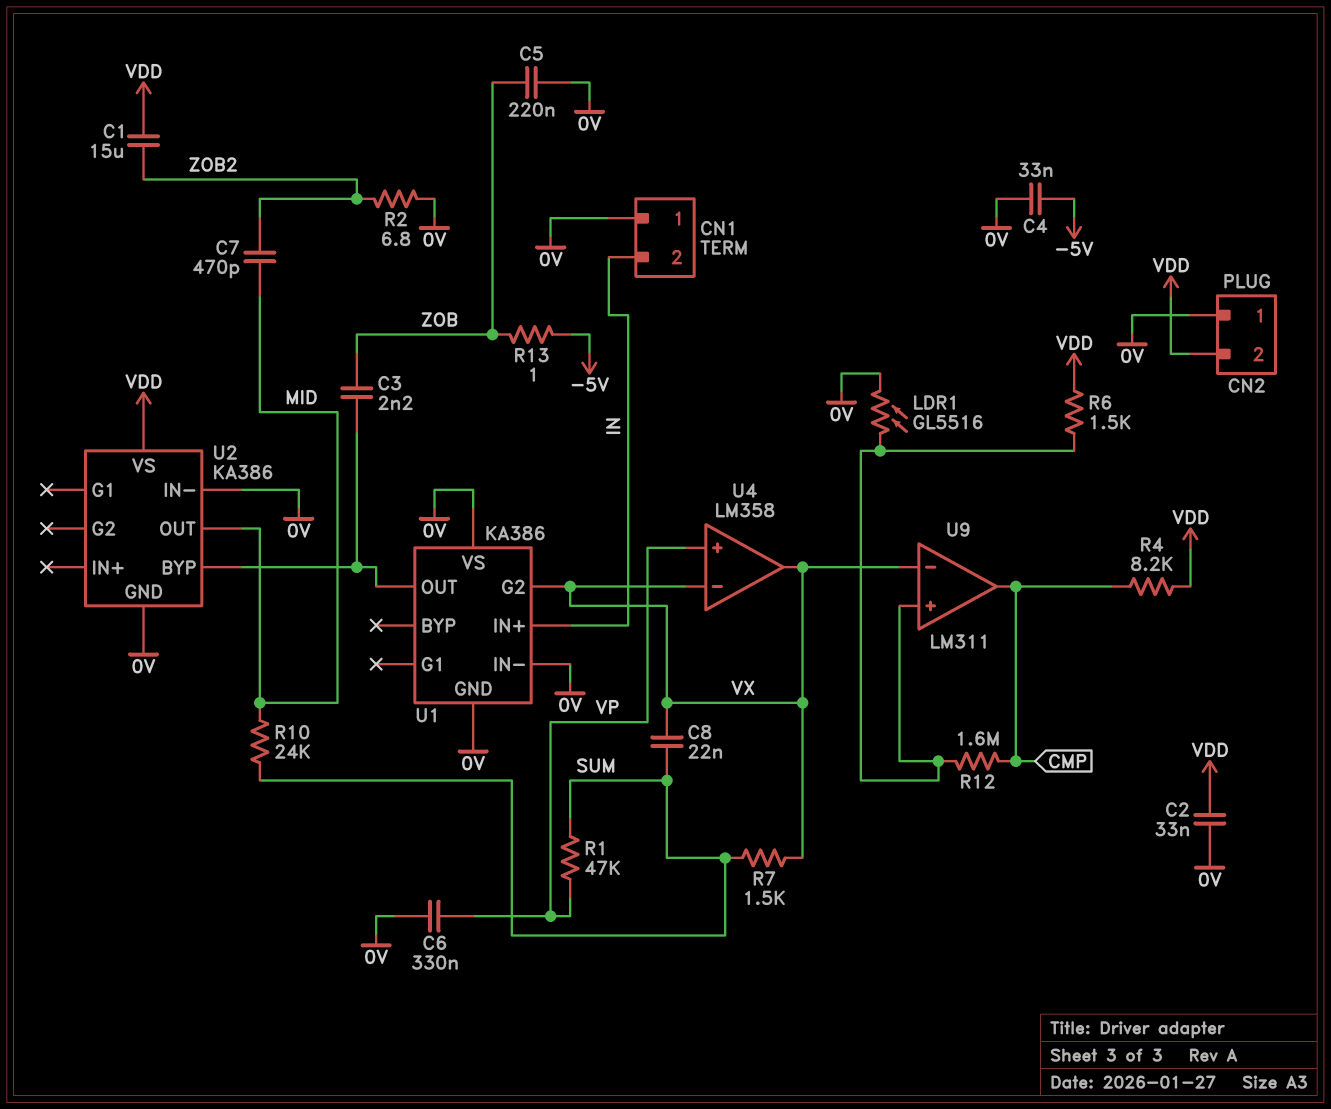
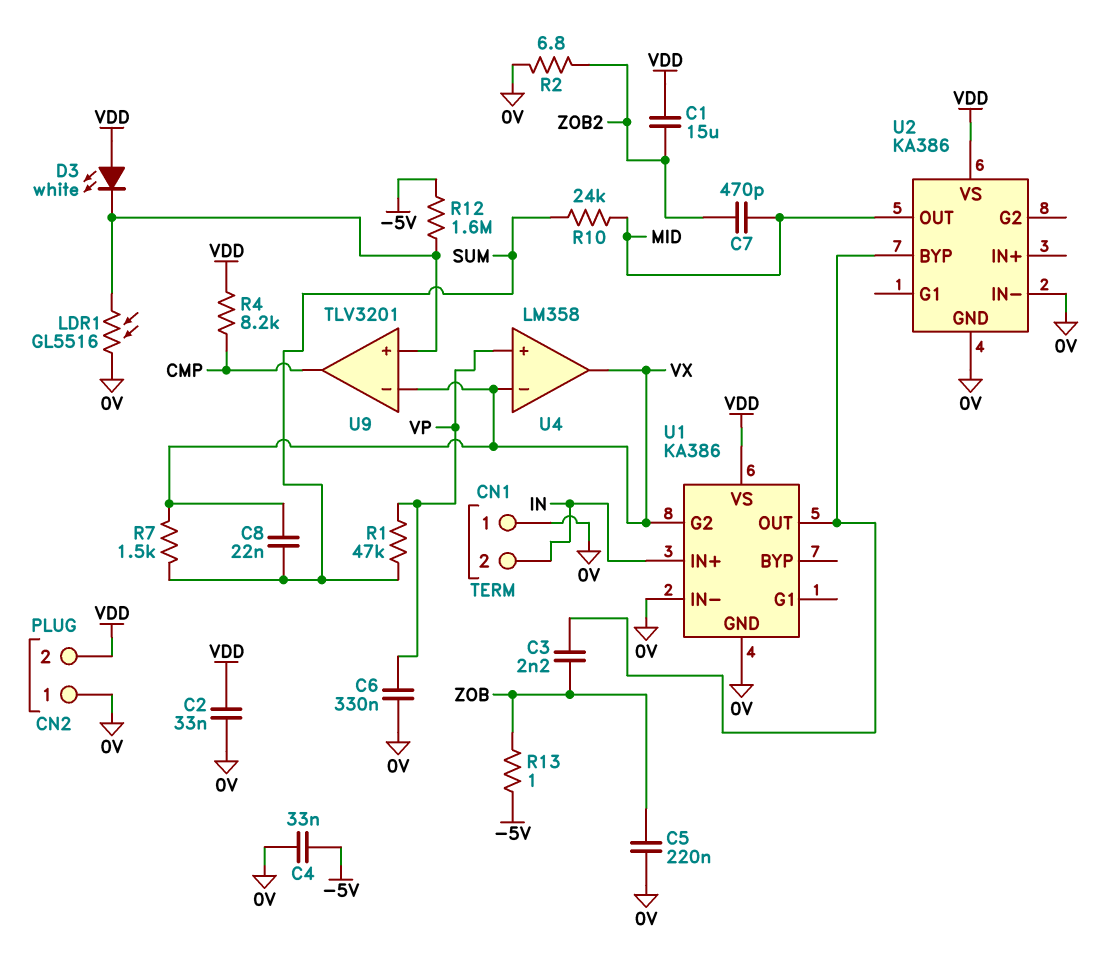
D3: none -> LED white (A VDD, K U9/in+)
R6: 1.5k (U9/in+, VDD) -> none
R12: 1.6M (CMP, U9/in+) -> 1.6M (-5V, U9/in+)
U1 pin VS: 0V -> VDD
U9: LM311 -> TLV3201

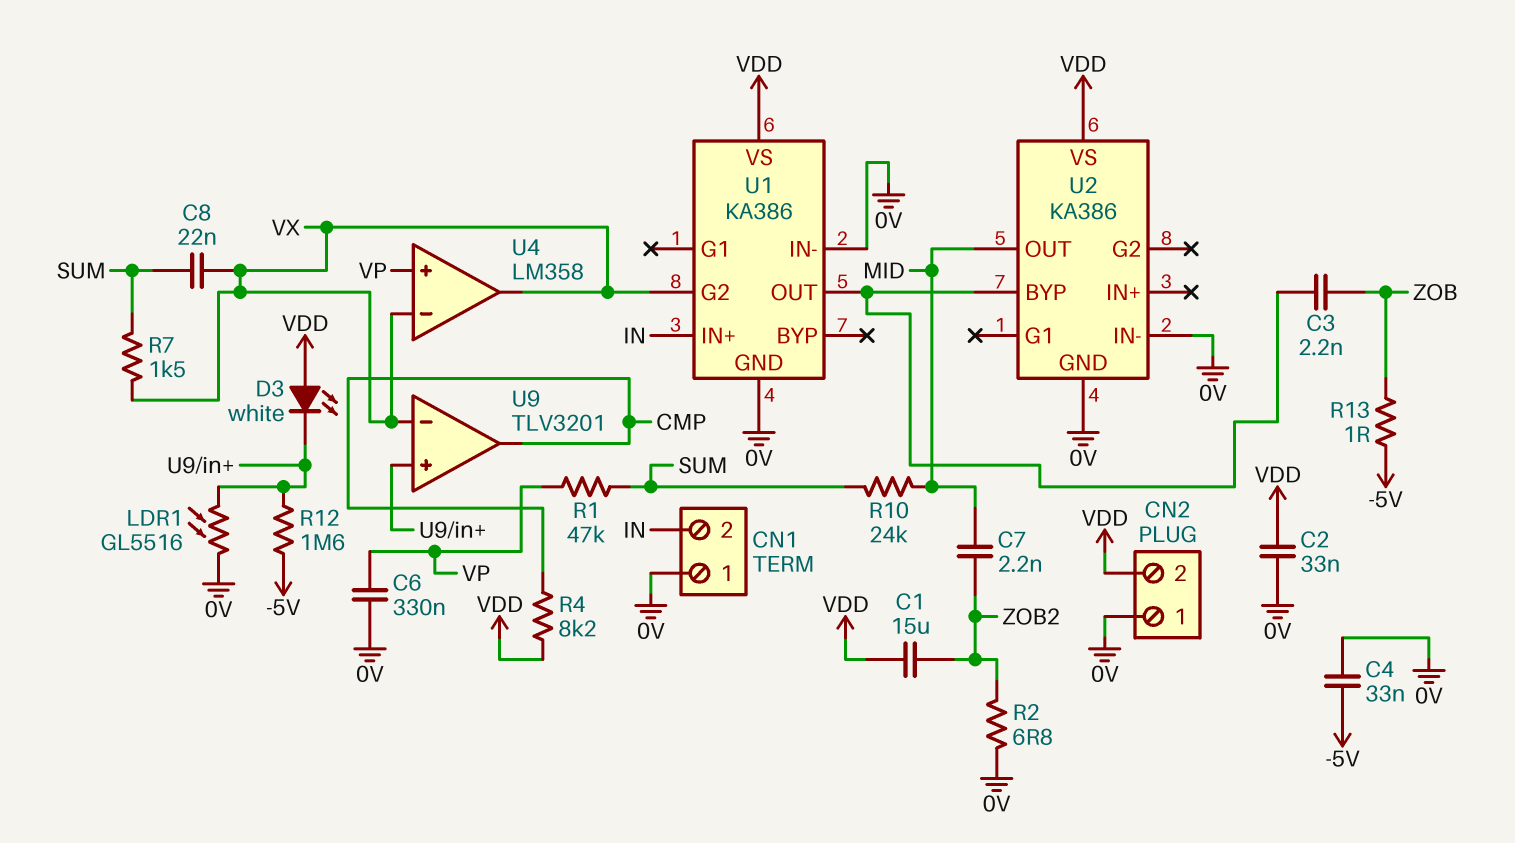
C5: 220nF (0V, ZOB) -> none
C7: 470pF (MID, ZOB2) -> 2.2nF (MID, ZOB2)

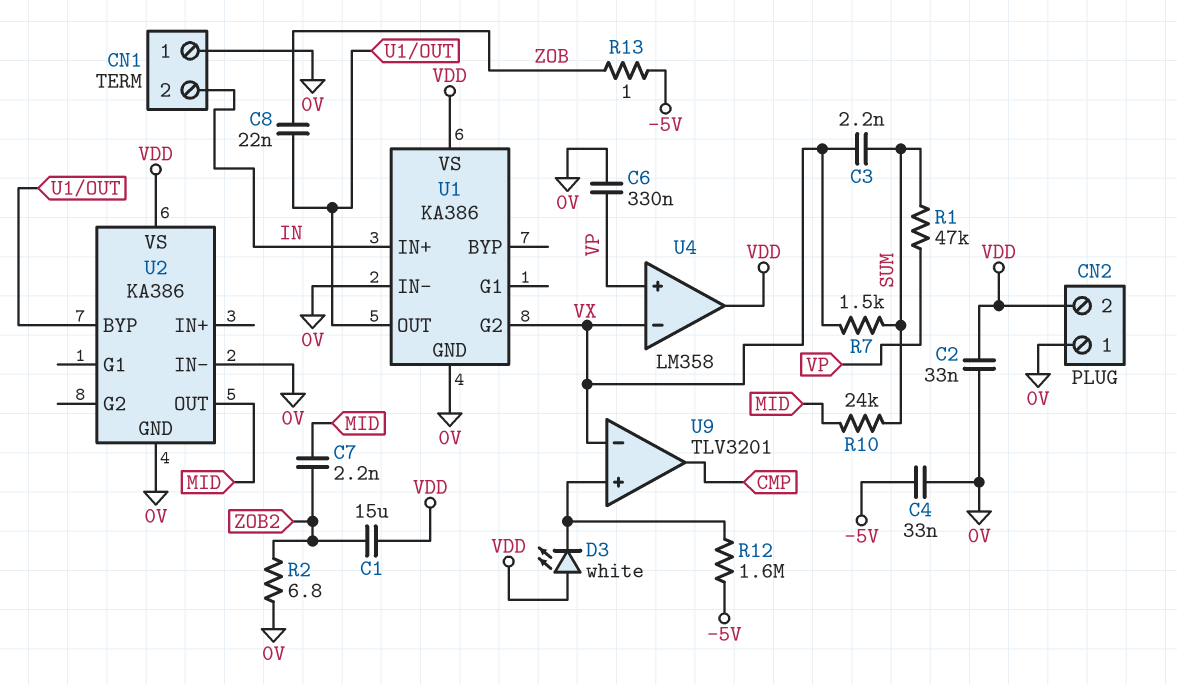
C3: 2.2nF (U1/OUT, ZOB) -> 2.2nF (SUM, VX)
C8: 22nF (SUM, VX) -> 22nF (U1/OUT, ZOB)
LDR1: GL5516 (0V, U9/in+) -> none
R4: 8.2k (CMP, VDD) -> none
U4 pin out: VX -> VDD

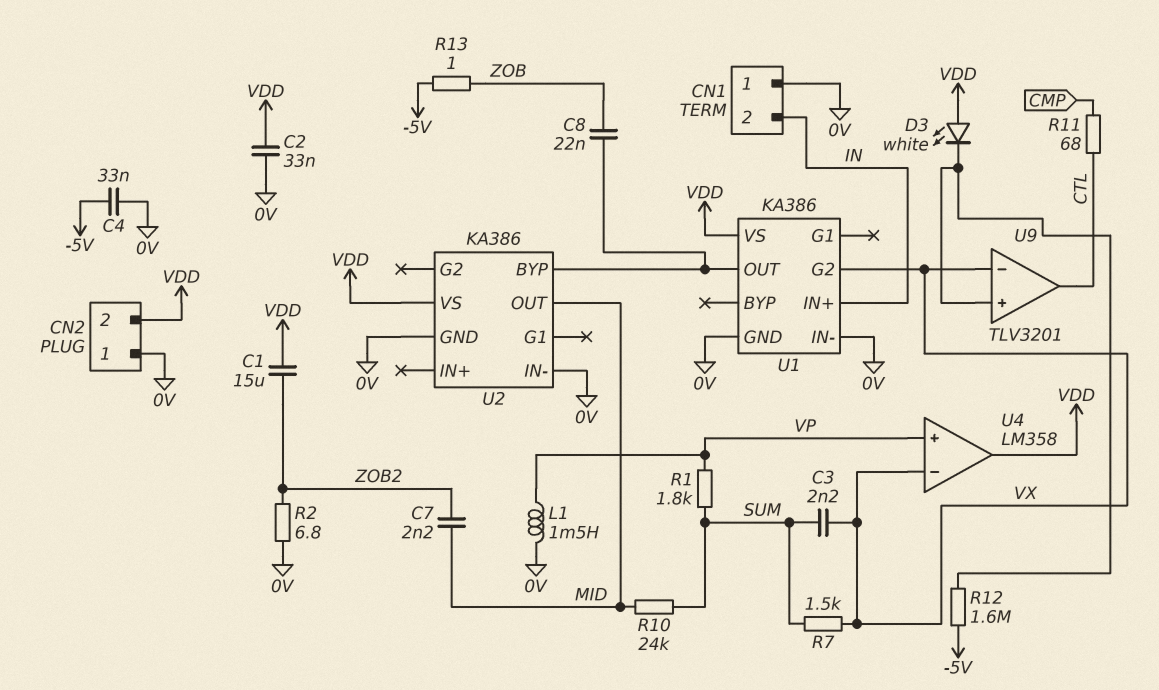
C6: 330nF (0V, VP) -> none
L1: none -> 1.5mH (0V, VP)
R1: 47k (SUM, VP) -> 1.8k (SUM, VP)
R11: none -> 68 (CMP, CTL)
U9 pin out: CMP -> CTL

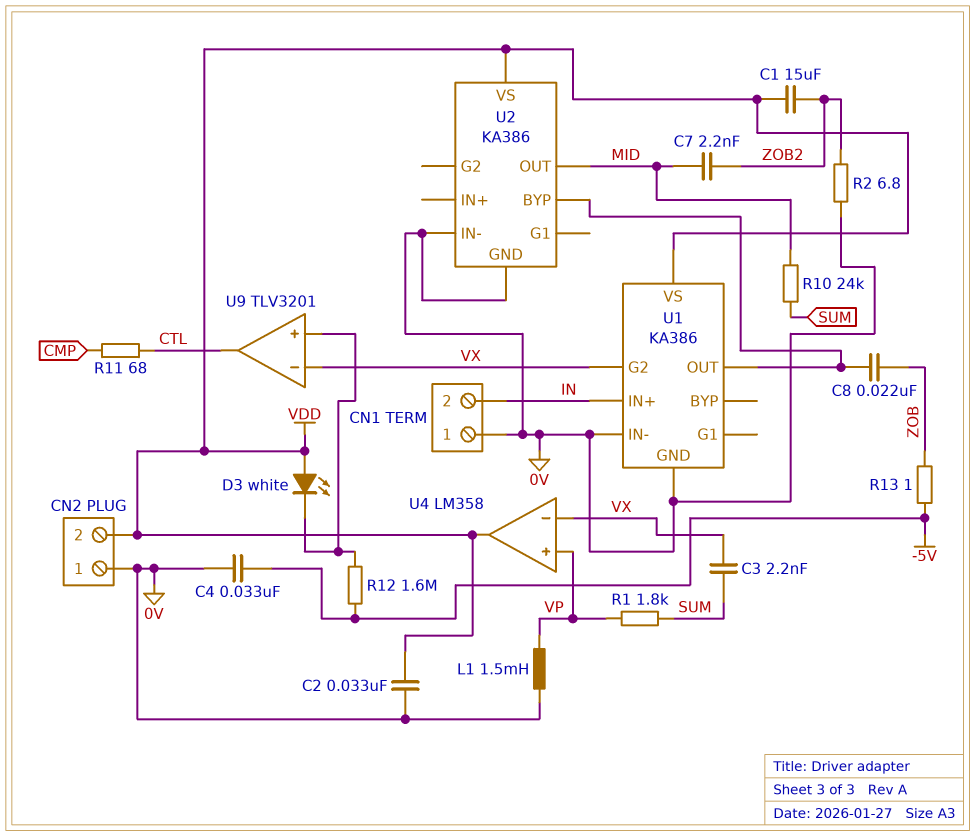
R7: 1.5k (SUM, VX) -> none

